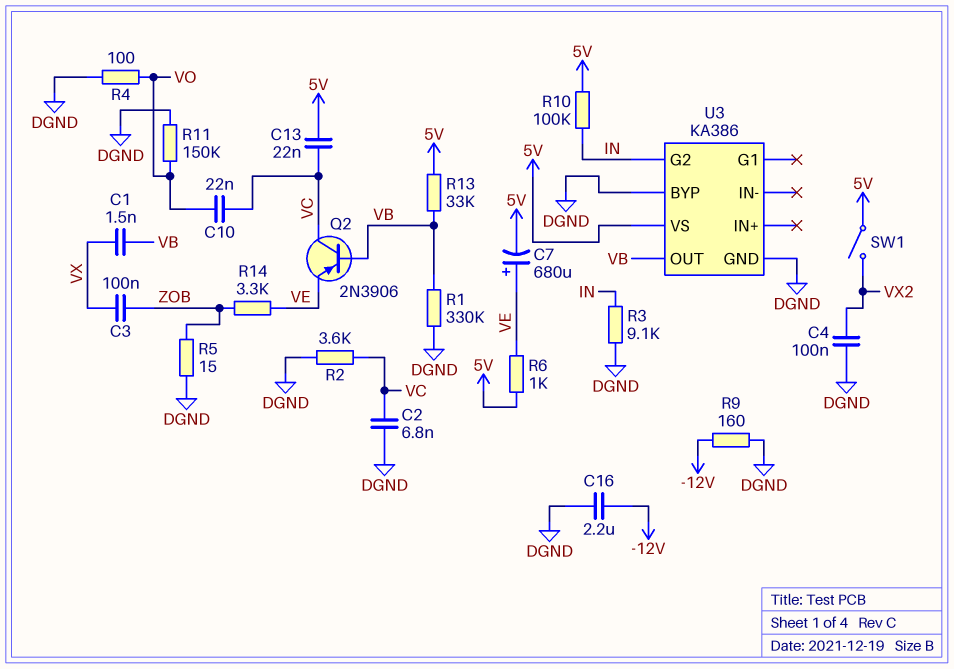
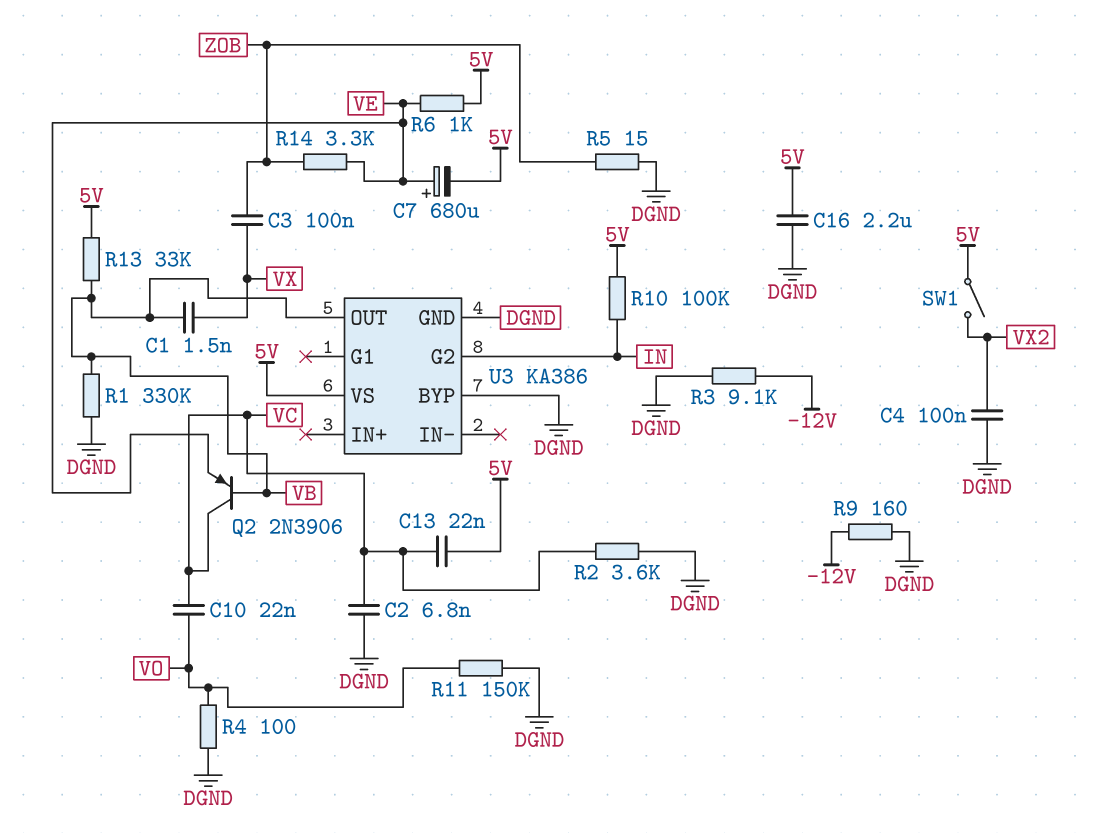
C16: 2.2uF (-12V, DGND) -> 2.2uF (5V, DGND)
R3: 9.1k (DGND, IN) -> 9.1k (-12V, DGND)

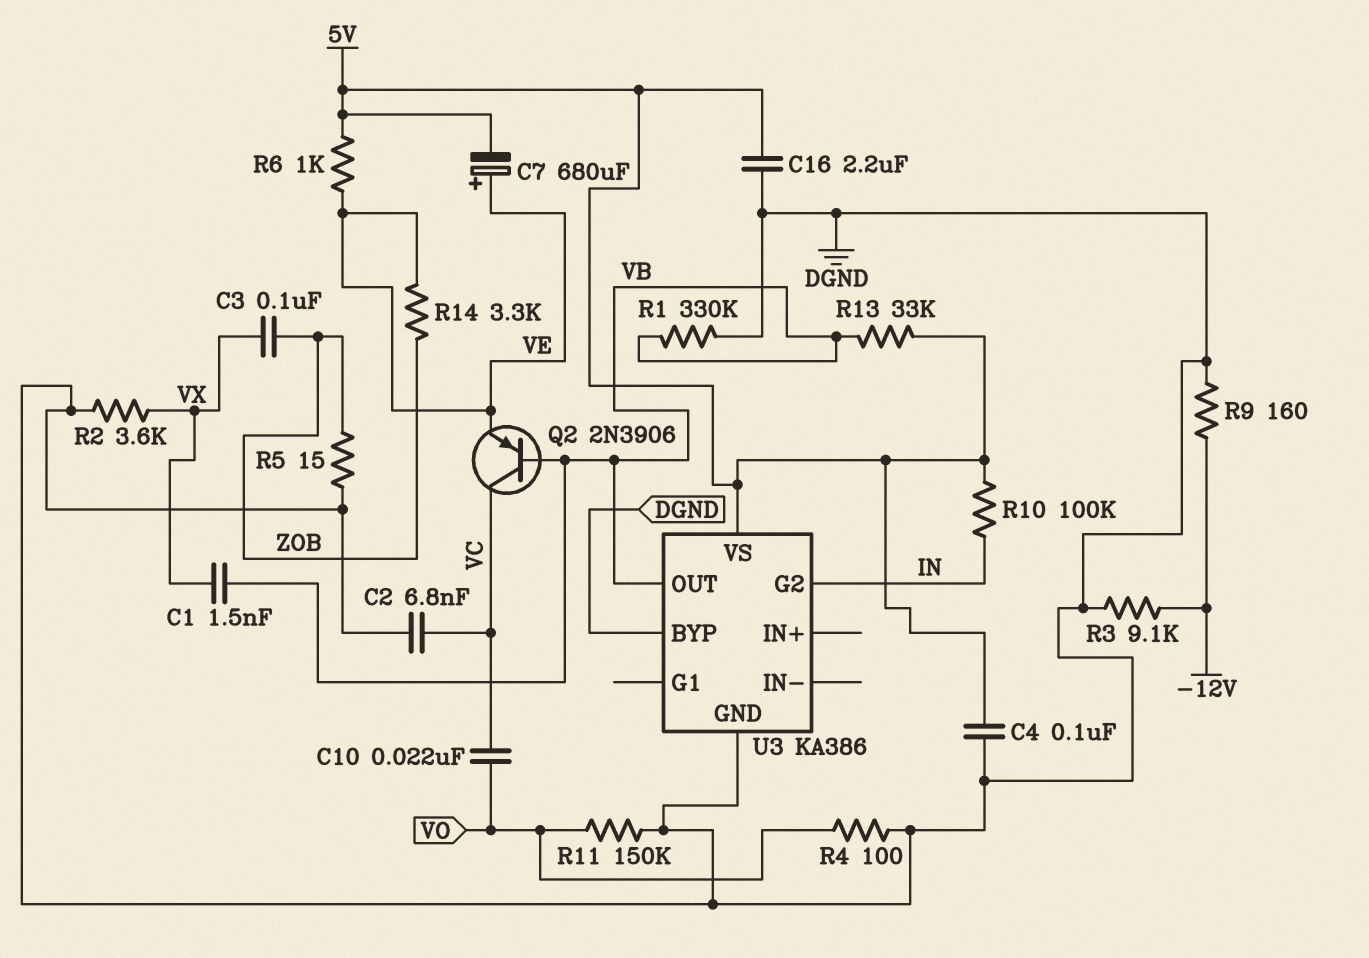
C4: 100nF (DGND, VX2) -> 100nF (5V, DGND)
C13: 22nF (5V, VC) -> none
R2: 3.6k (DGND, VC) -> 3.6k (DGND, VX)
SW1: switch (5V, VX2) -> none

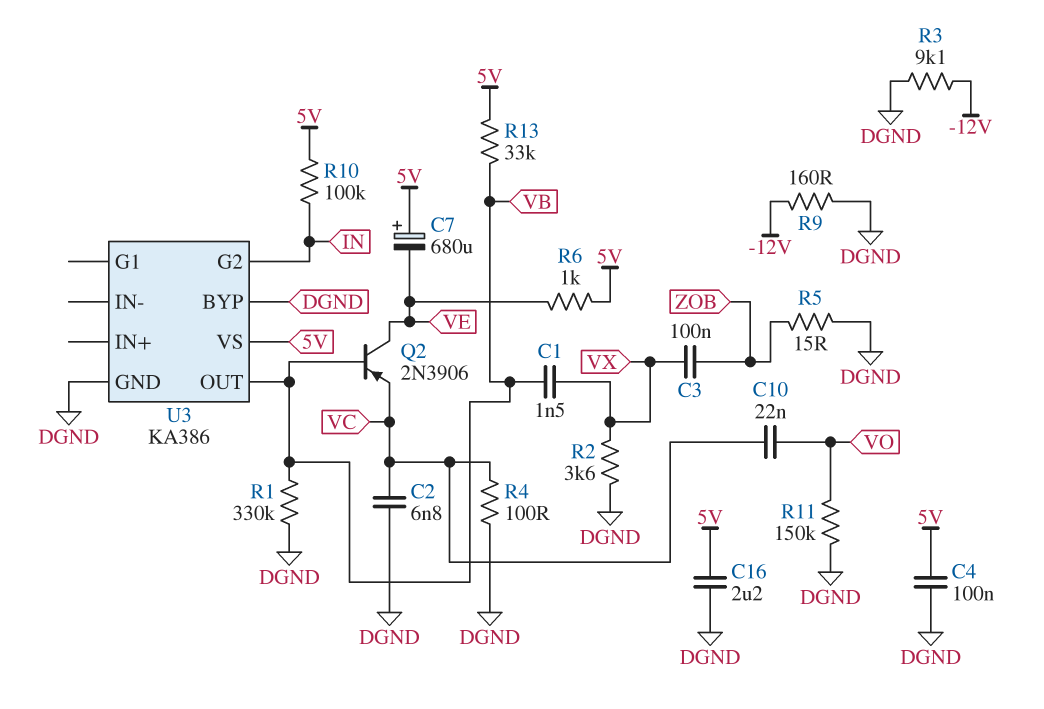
C7: 680uF (plus VE, minus 5V) -> 680uF (plus 5V, minus VE)
Q2: PNP 2N3906 (B VB, C VC, E VE) -> PNP 2N3906 (B VB, C VE, E VC)
R4: 100 (DGND, VO) -> 100 (DGND, VC)
R14: 3.3k (VE, ZOB) -> none

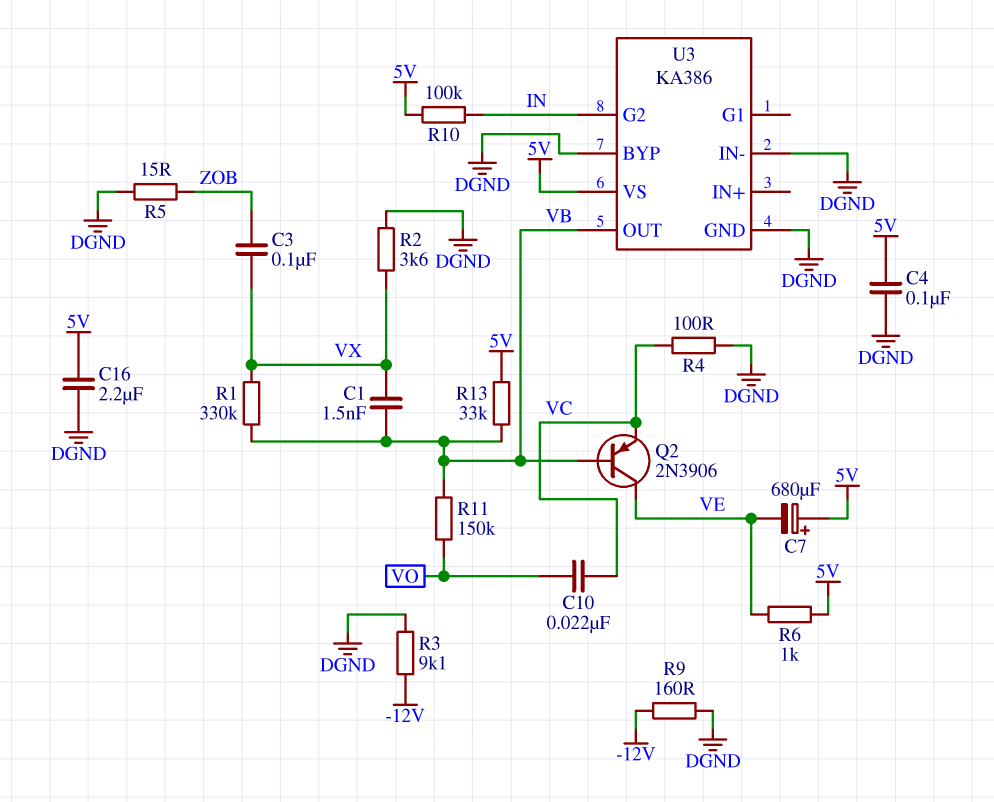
C2: 6.8nF (DGND, VC) -> none
R1: 330k (DGND, VB) -> 330k (VB, VX)
R11: 150k (DGND, VO) -> 150k (VB, VO)
U3 pin IN-: none -> DGND

